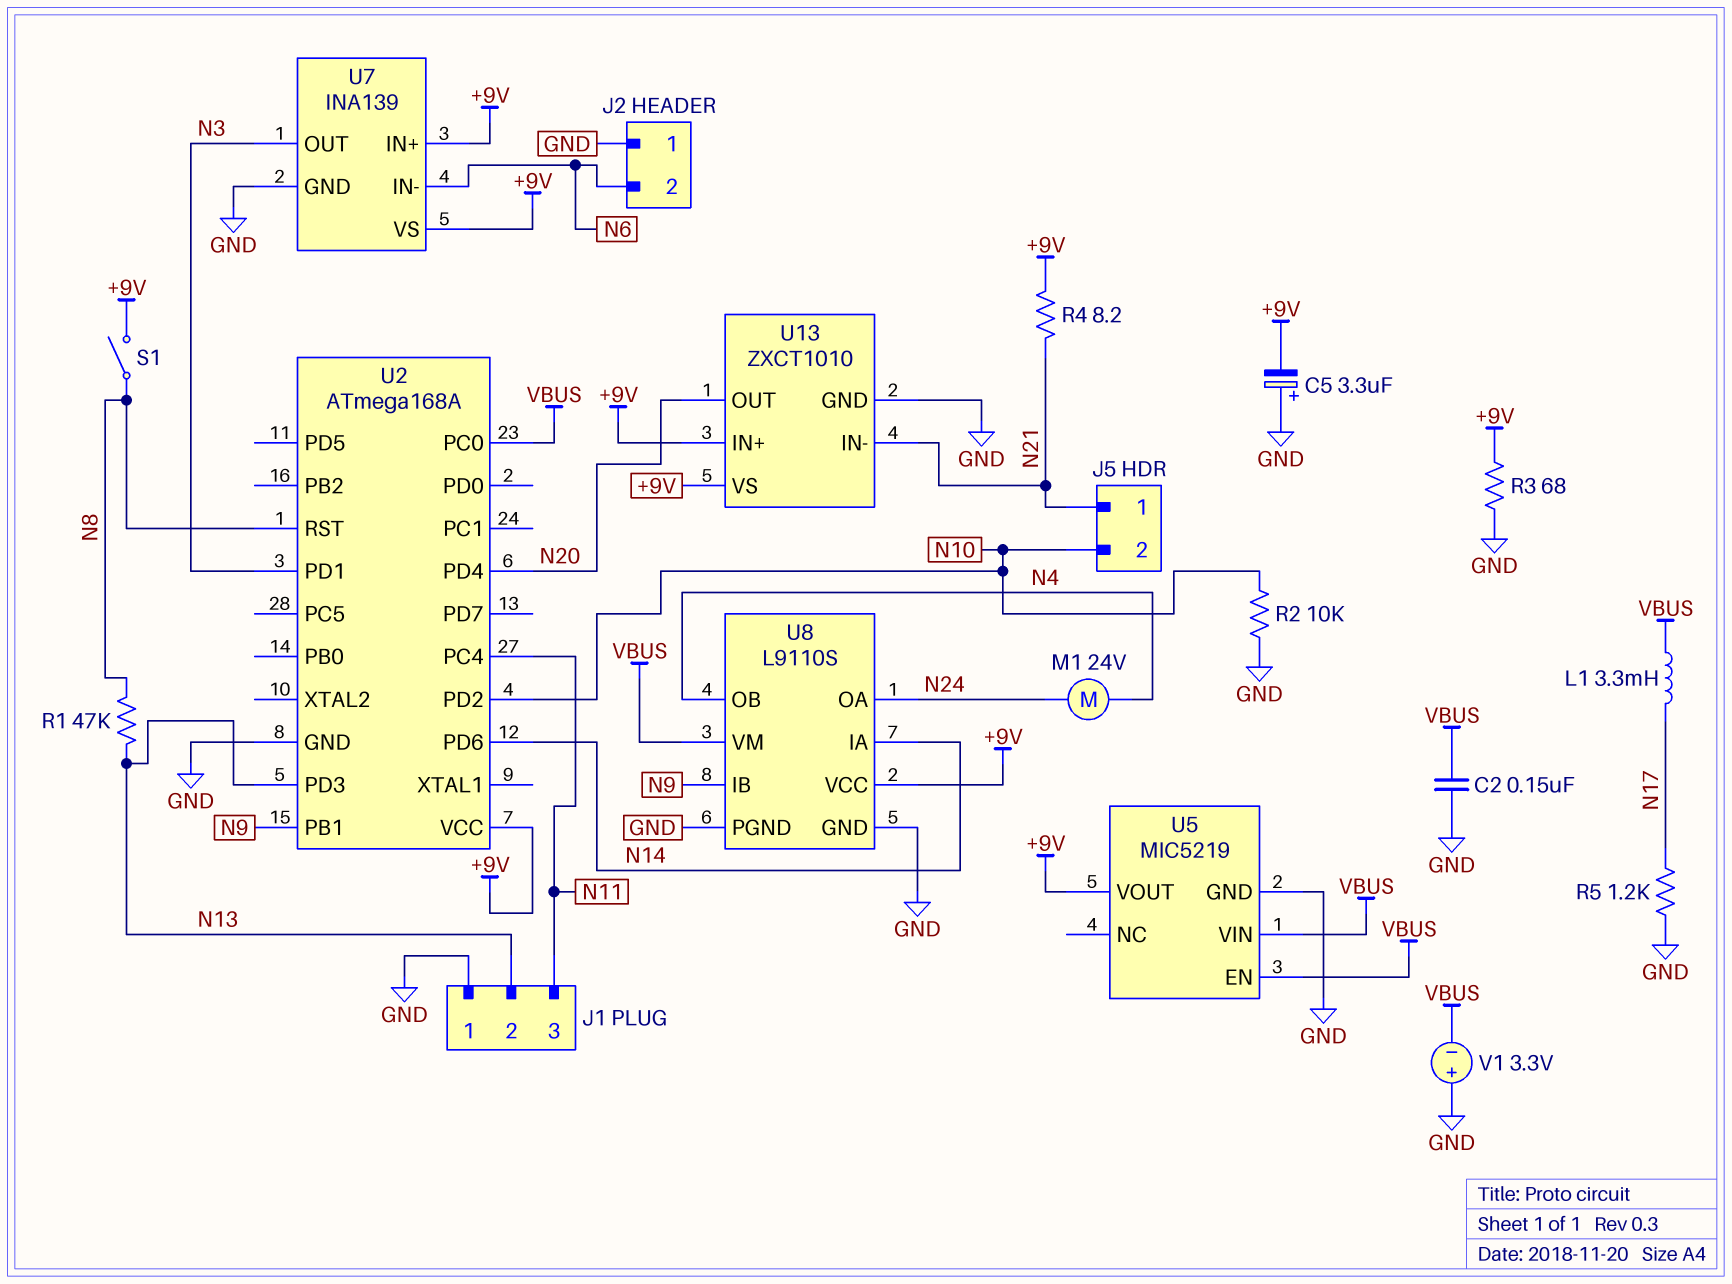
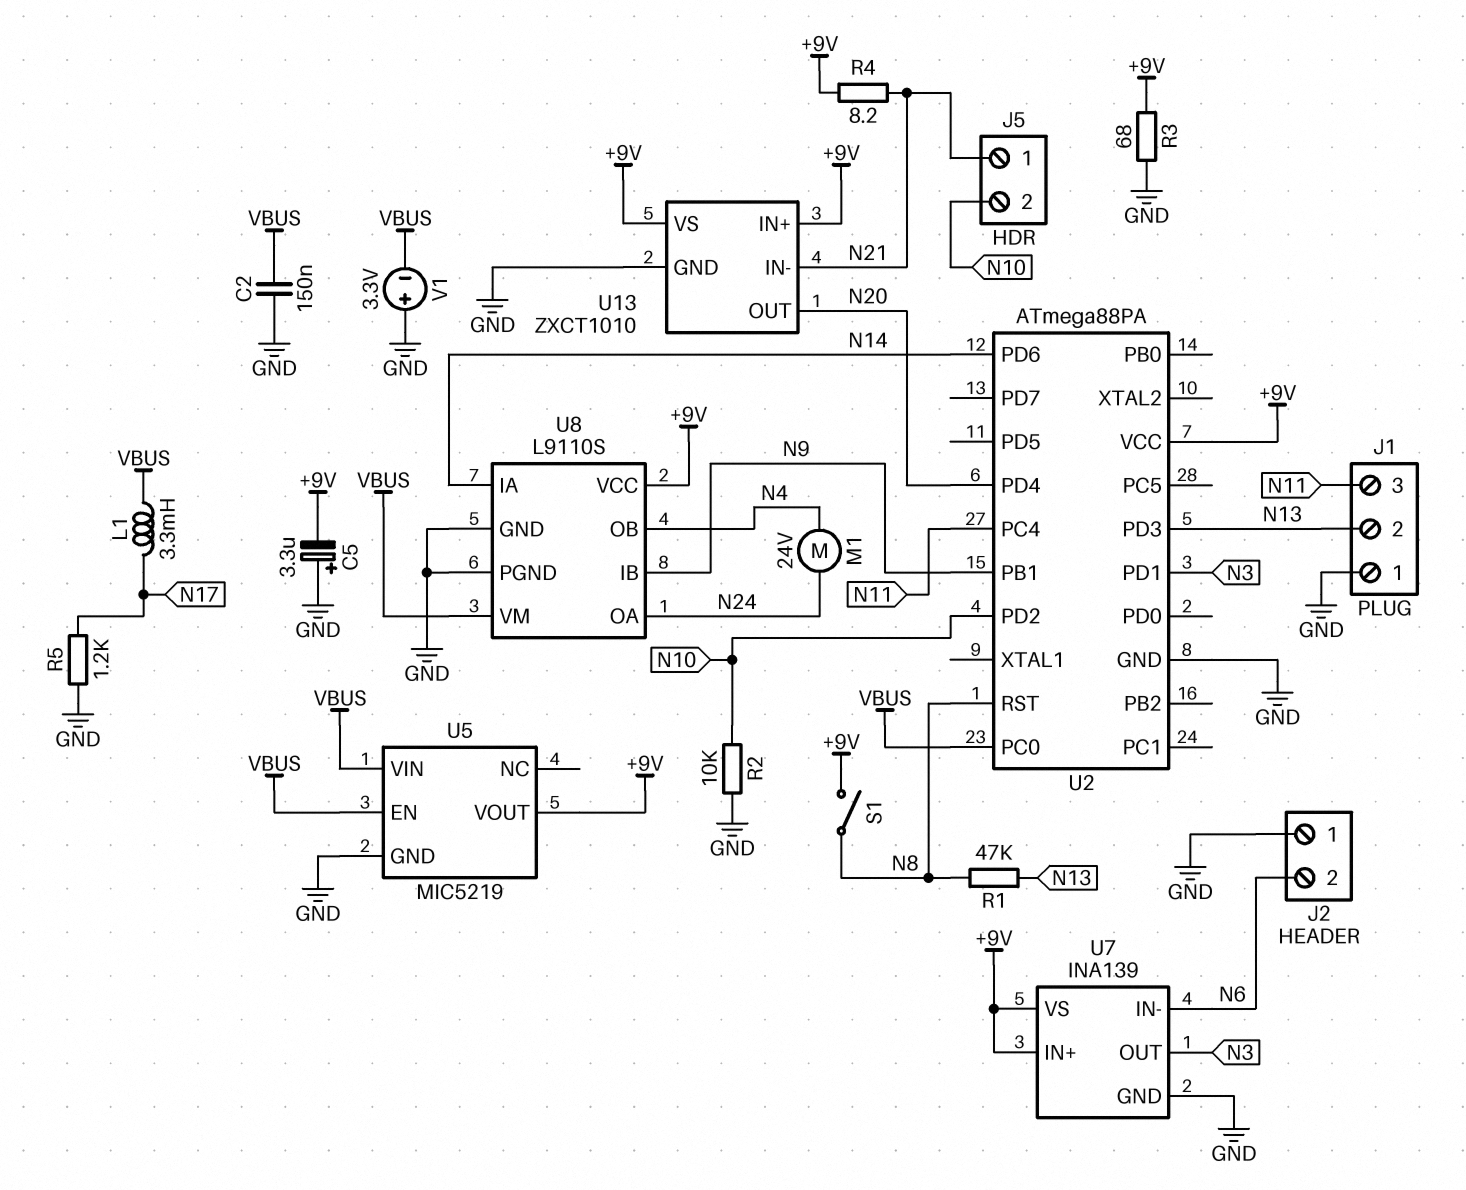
U2: ATmega168A -> ATmega88PA

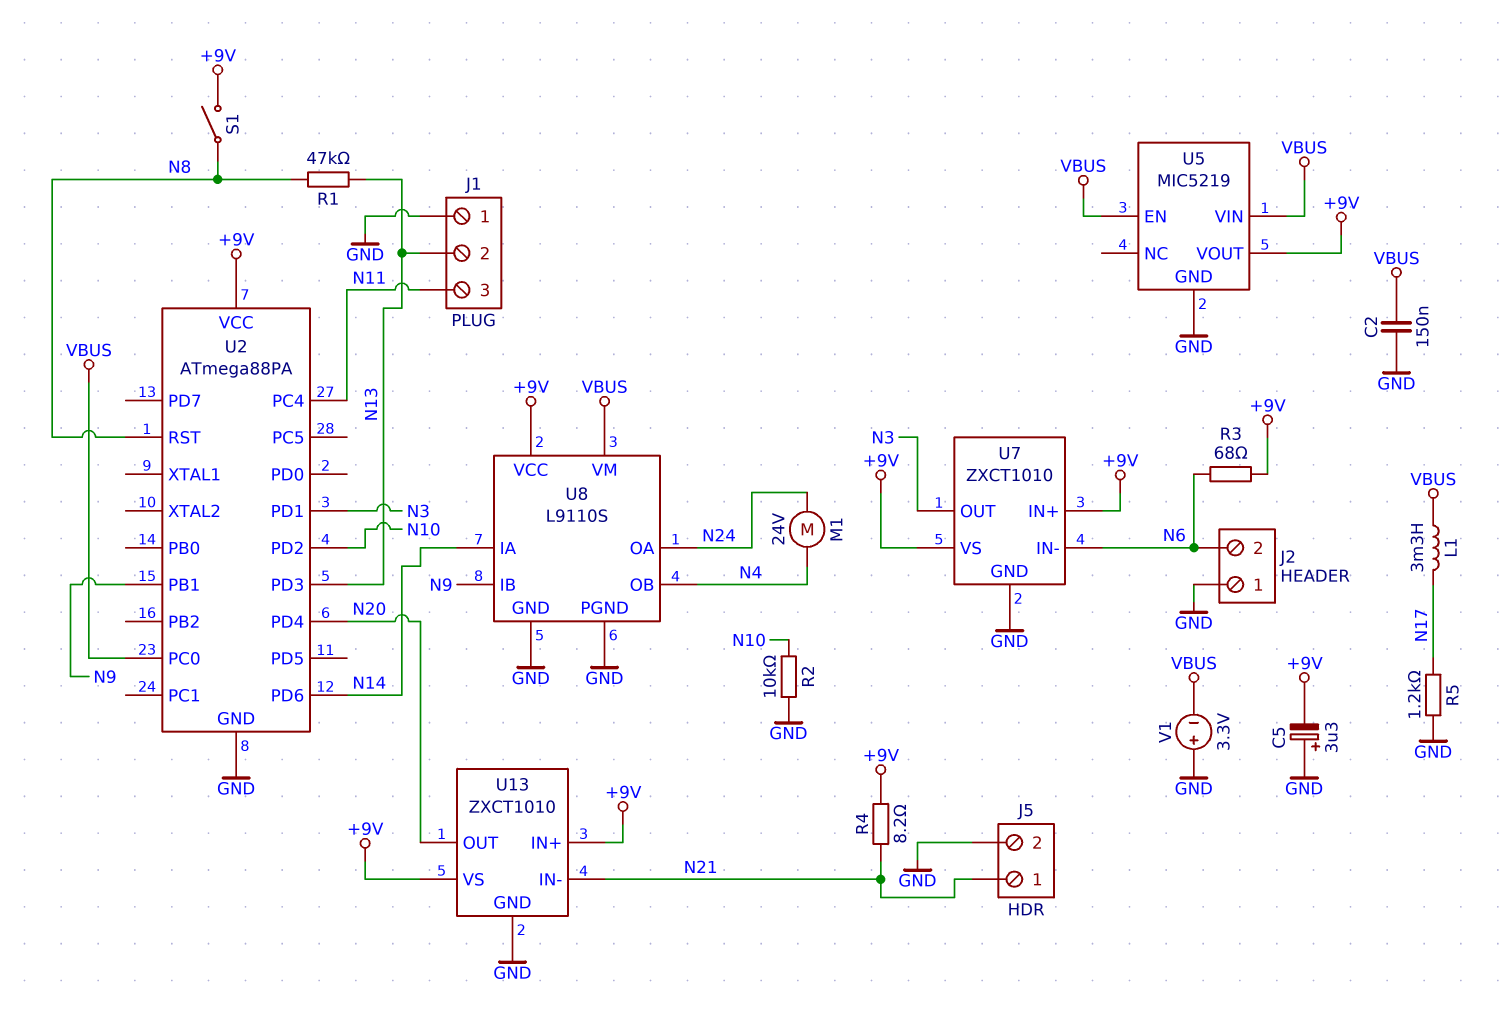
J5 pin 2: N10 -> GND
R3: 68 (+9V, GND) -> 68 (+9V, N6)
U7: INA139 -> ZXCT1010

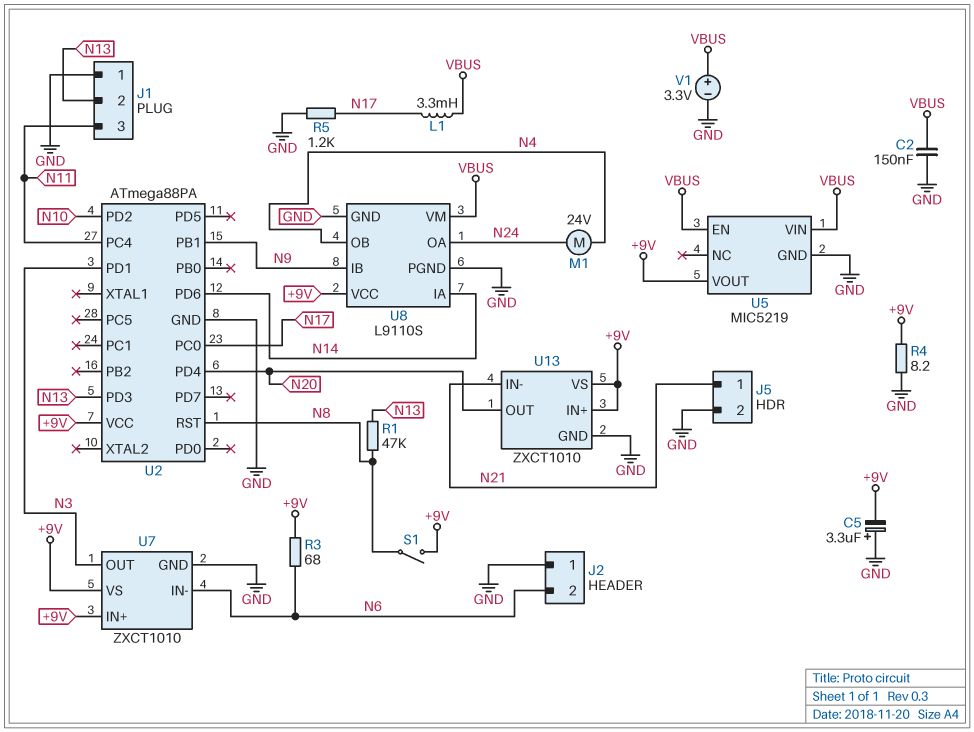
R2: 10k (GND, N10) -> none
R4: 8.2 (+9V, N21) -> 8.2 (+9V, GND)
U2 pin PC0: VBUS -> N17
V1: 3.3V (plus GND, minus VBUS) -> 3.3V (plus VBUS, minus GND)

